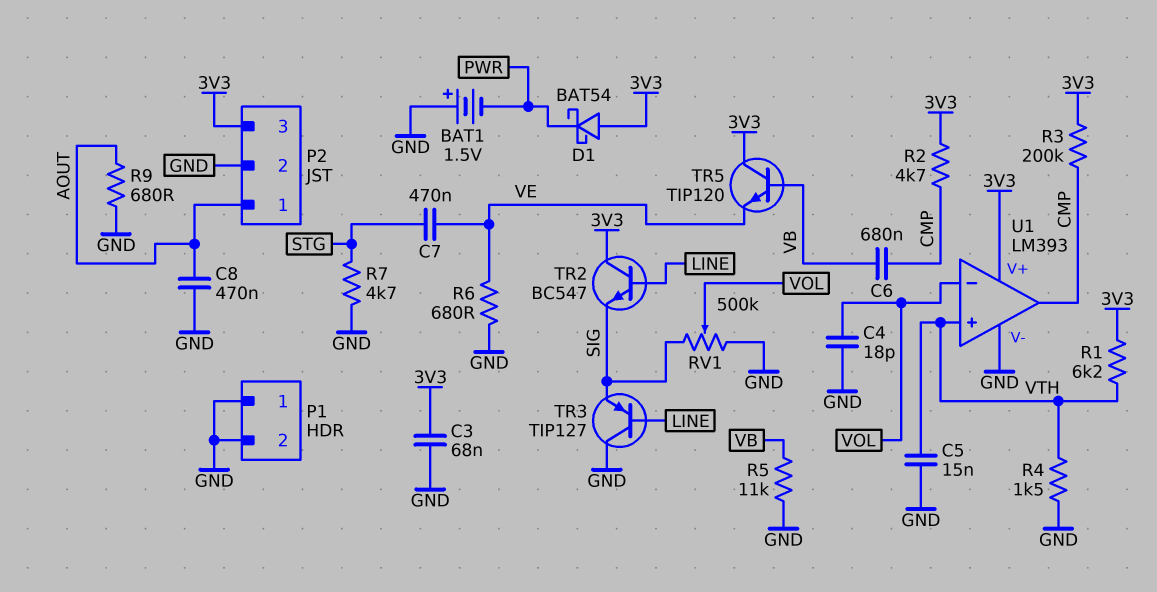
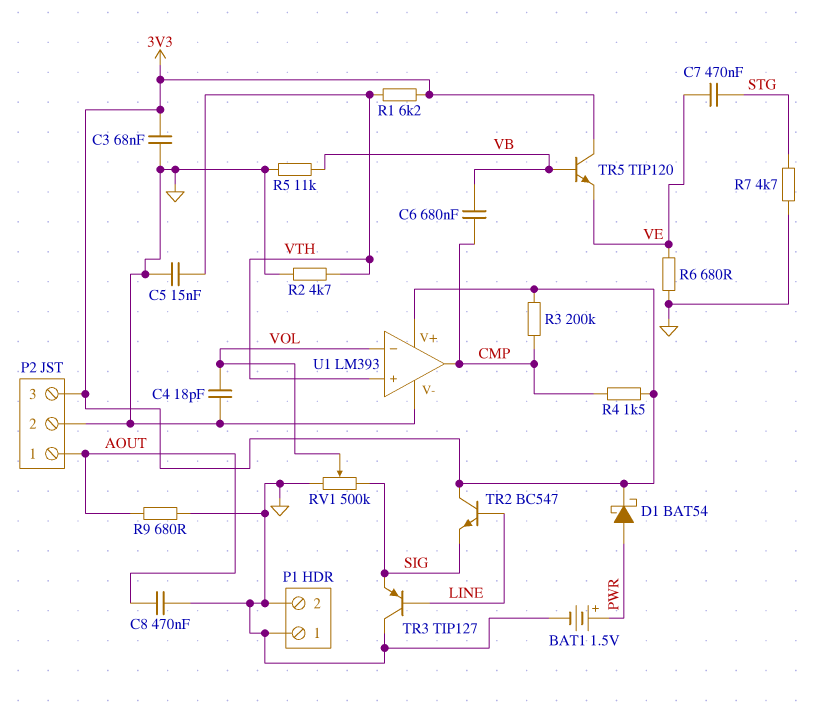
BAT1: 1.5V (plus GND, minus PWR) -> 1.5V (plus PWR, minus GND)
D1: schottky BAT54 (A 3V3, K PWR) -> schottky BAT54 (A PWR, K 3V3)
R2: 4.7k (3V3, CMP) -> 4.7k (GND, VTH)
R4: 1.5k (GND, VTH) -> 1.5k (3V3, CMP)

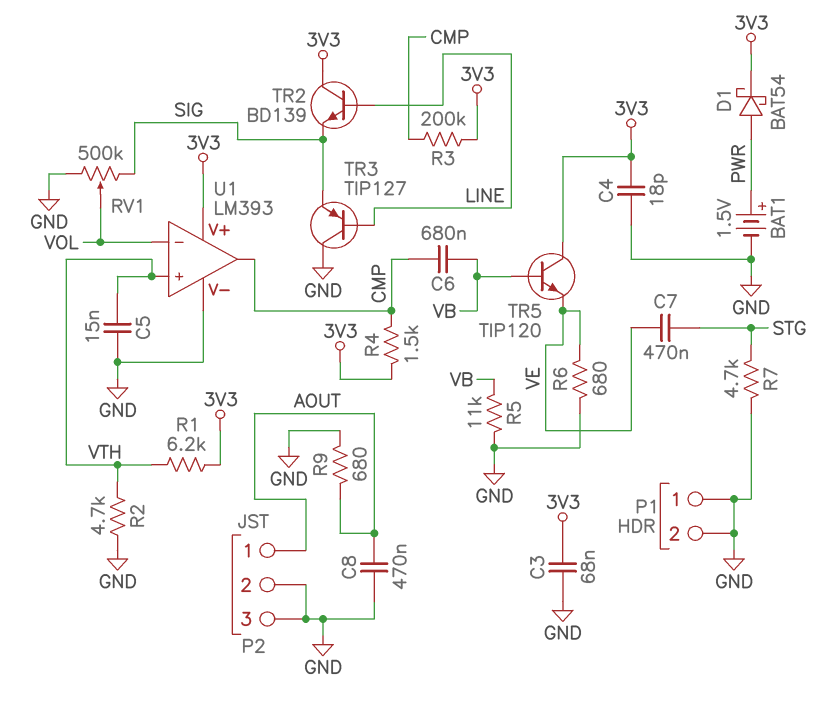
C4: 18pF (GND, VOL) -> 18pF (3V3, GND)
P2 pin 3: 3V3 -> GND
TR2: NPN BC547 (B LINE, C 3V3, E SIG) -> NPN BD139 (B LINE, C 3V3, E SIG)

